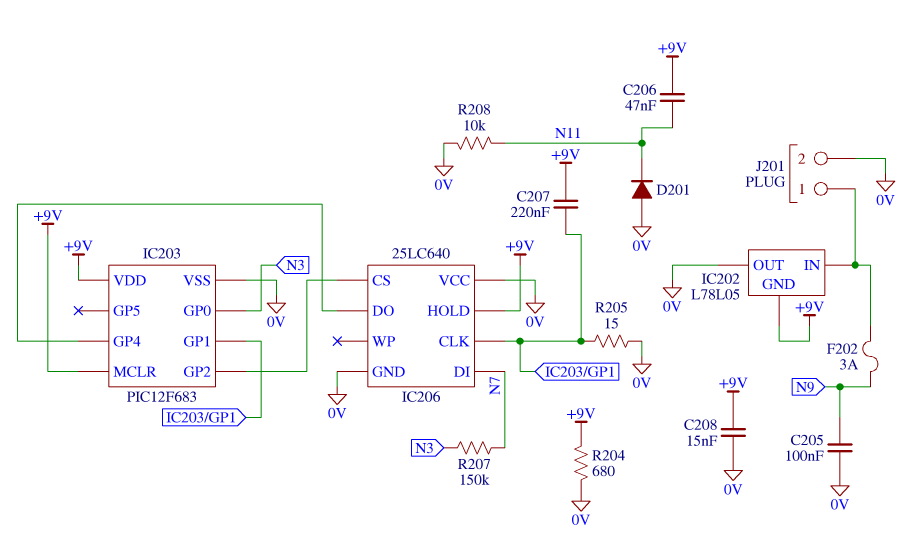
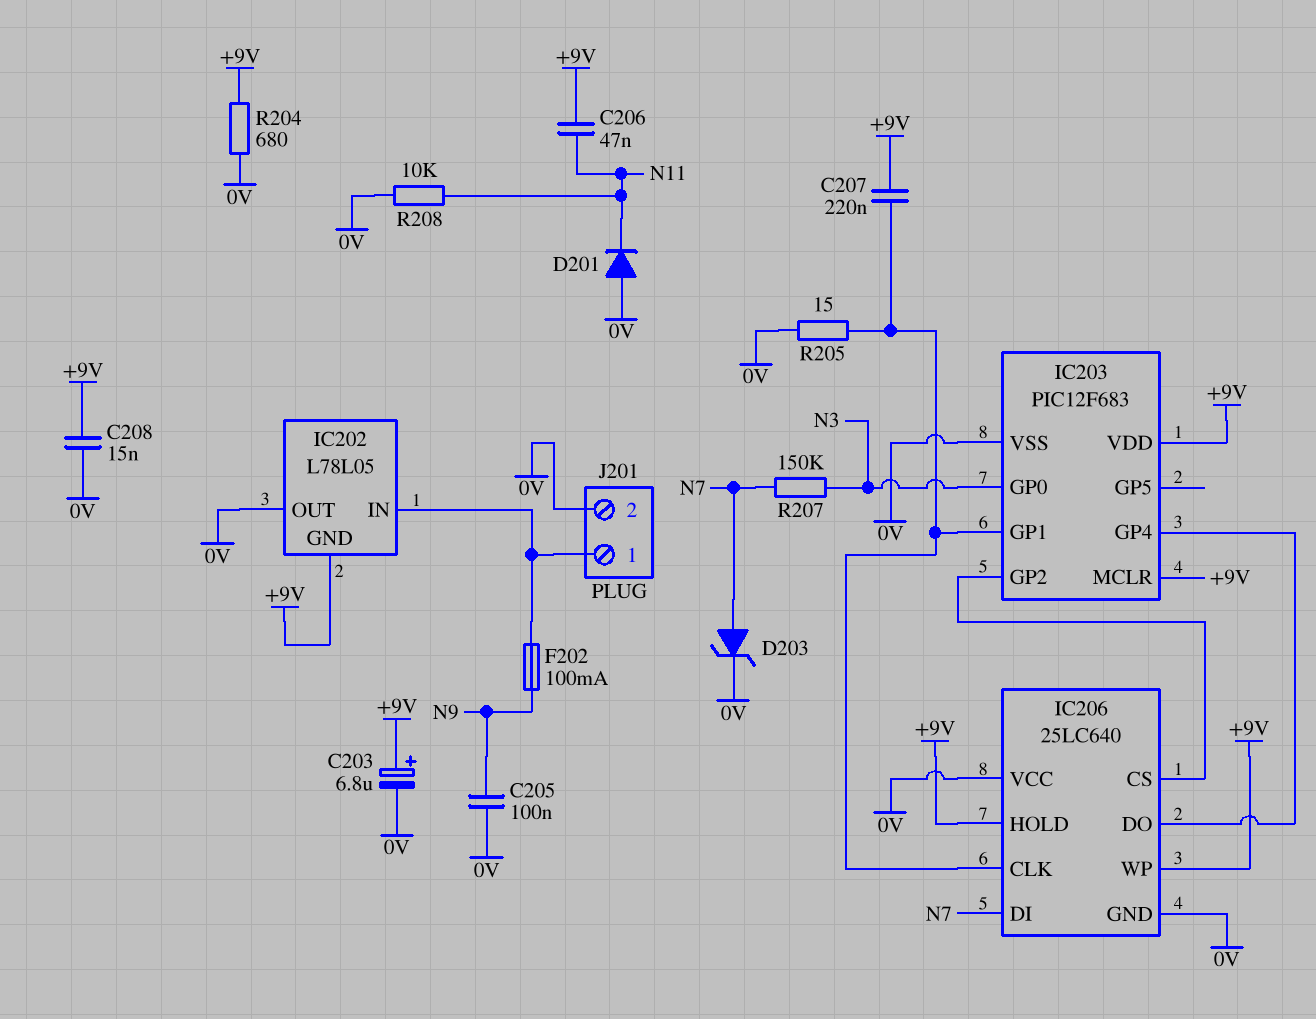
C203: none -> 6.8uF (plus +9V, minus 0V)
D203: none -> zener (A N7, K 0V)
F202: 3A (IC202/IN, N9) -> 100mA (IC202/IN, N9)
IC206 pin WP: none -> +9V

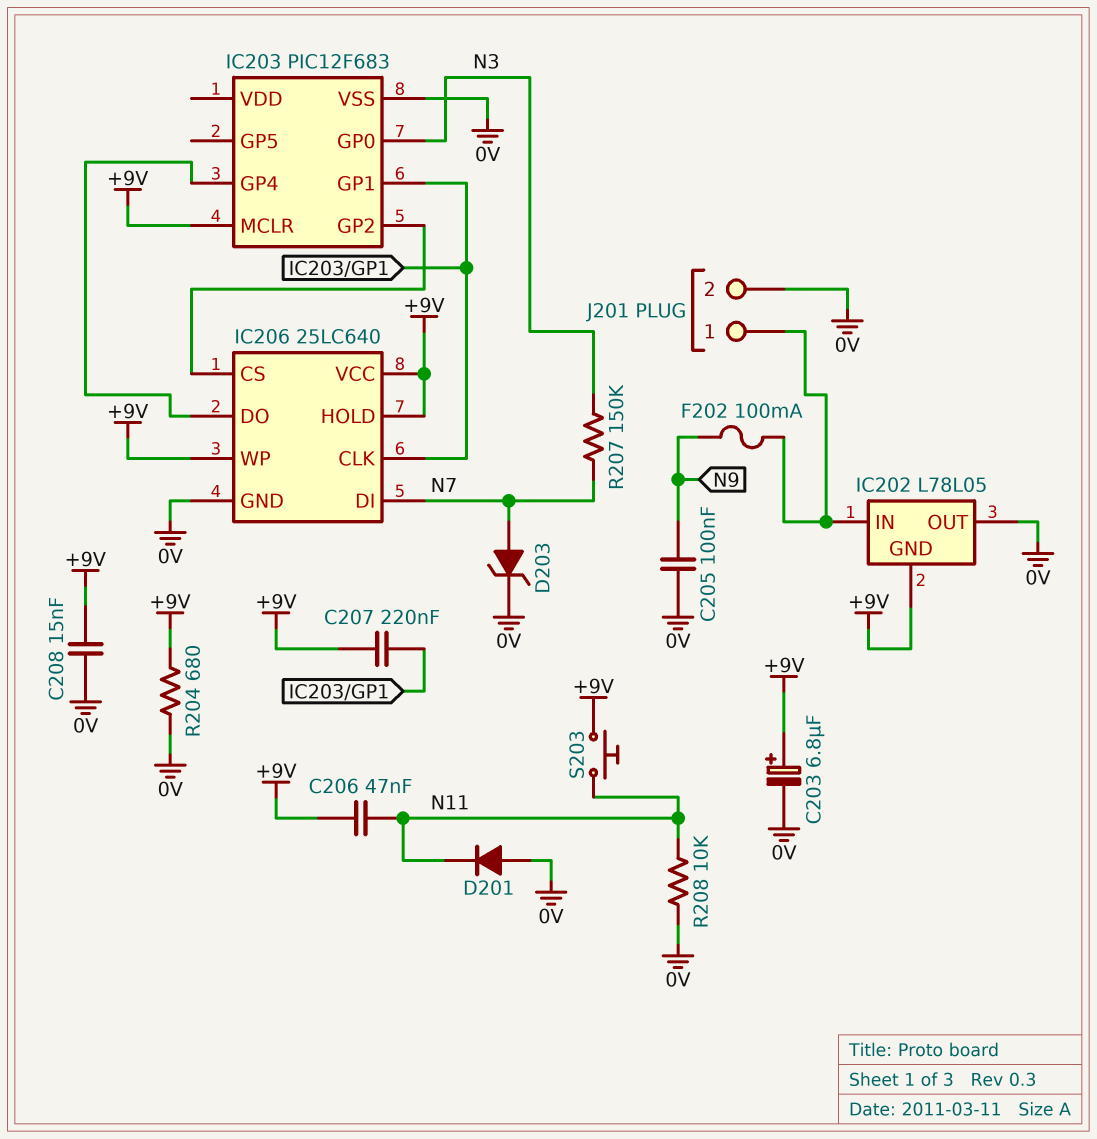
IC203 pin VDD: +9V -> none
IC206 pin VCC: 0V -> +9V
R205: 15 (0V, IC203/GP1) -> none
S203: none -> button (+9V, N11)

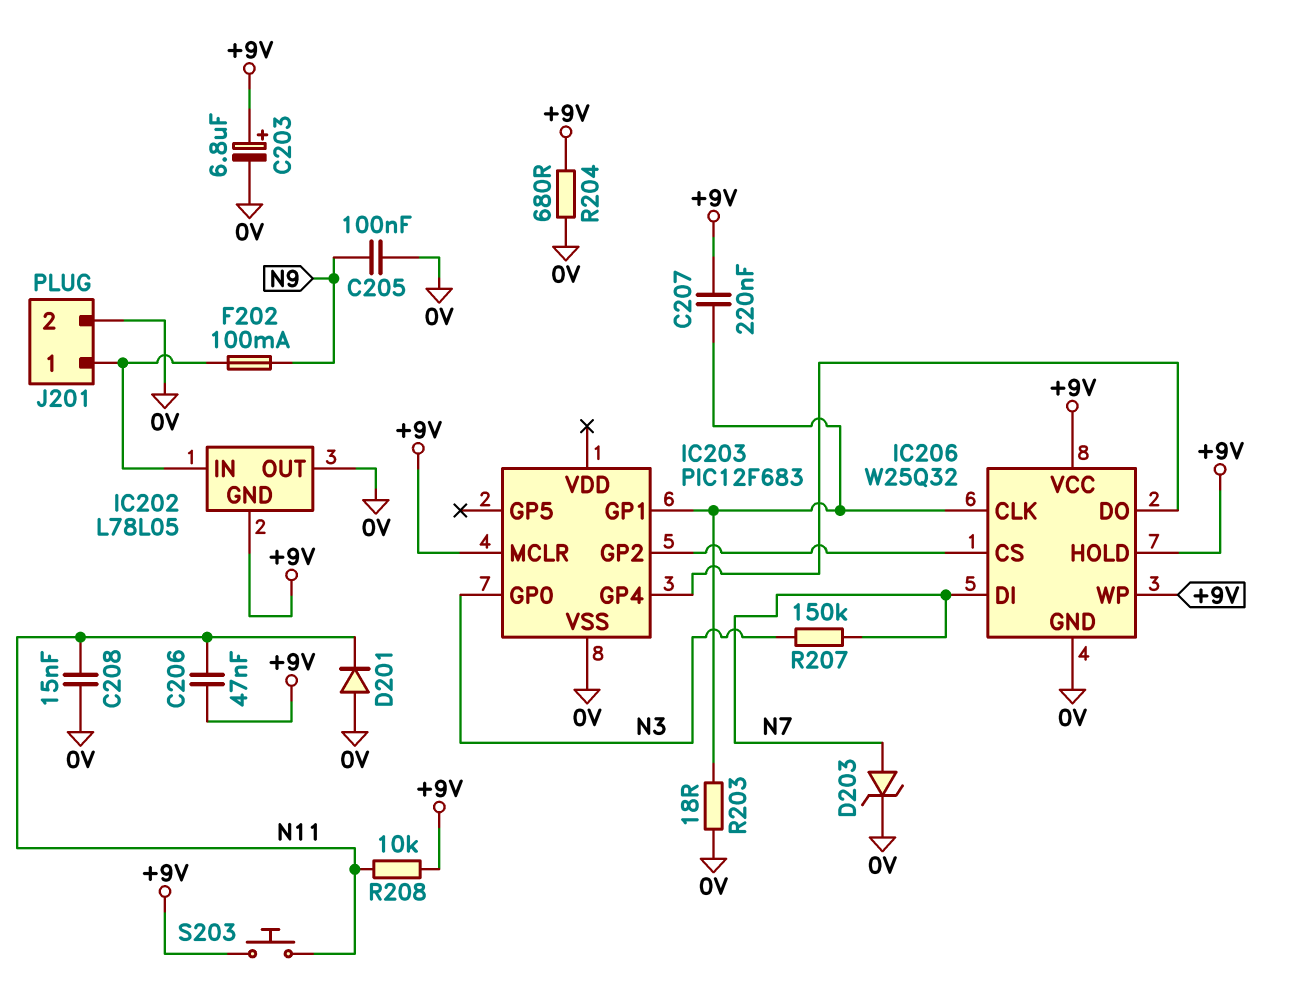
C208: 15nF (+9V, 0V) -> 15nF (0V, N11)
IC206: 25LC640 -> W25Q32
R203: none -> 18 (0V, IC203/GP1)
R208: 10k (0V, N11) -> 10k (+9V, N11)

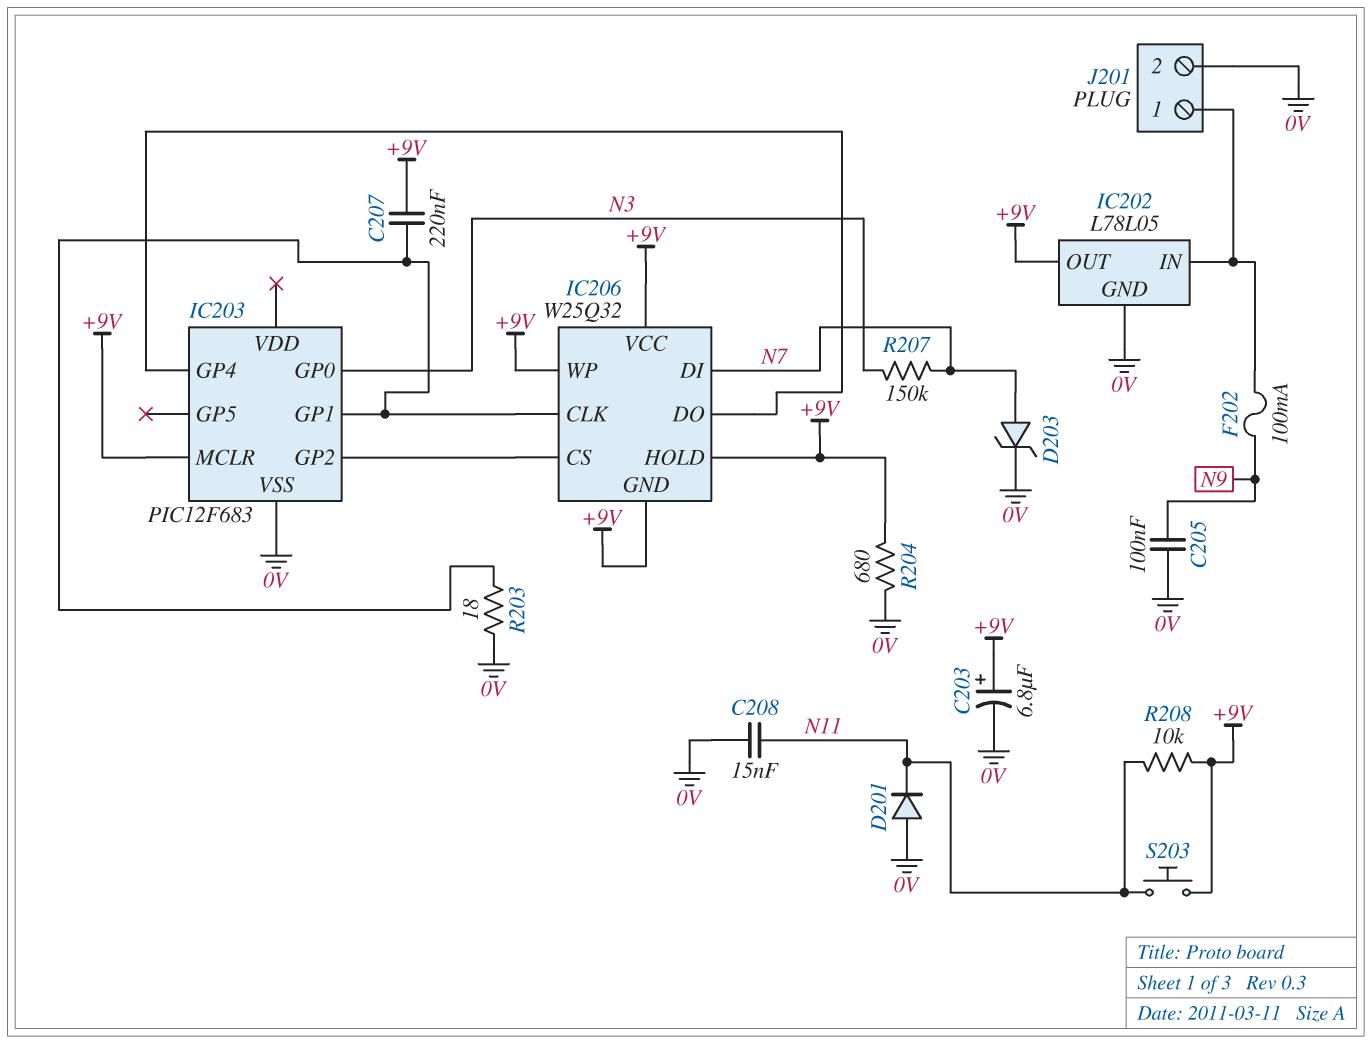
C206: 47nF (+9V, N11) -> none
IC202 pin GND: +9V -> 0V
IC202 pin OUT: 0V -> +9V
IC206 pin GND: 0V -> +9V

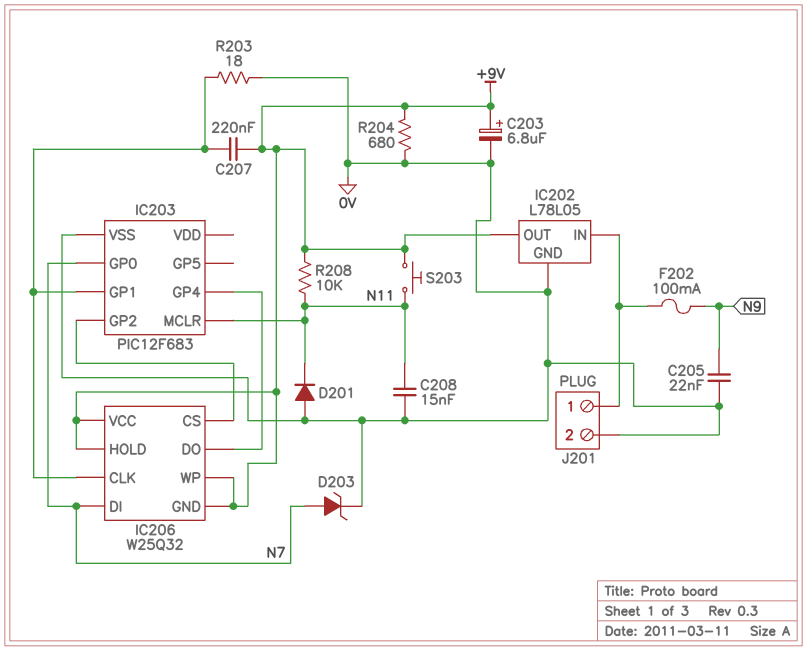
C205: 100nF (0V, N9) -> 22nF (0V, N9)
IC203 pin GP0: N3 -> N7
IC203 pin MCLR: +9V -> N11
R207: 150k (N3, N7) -> none

